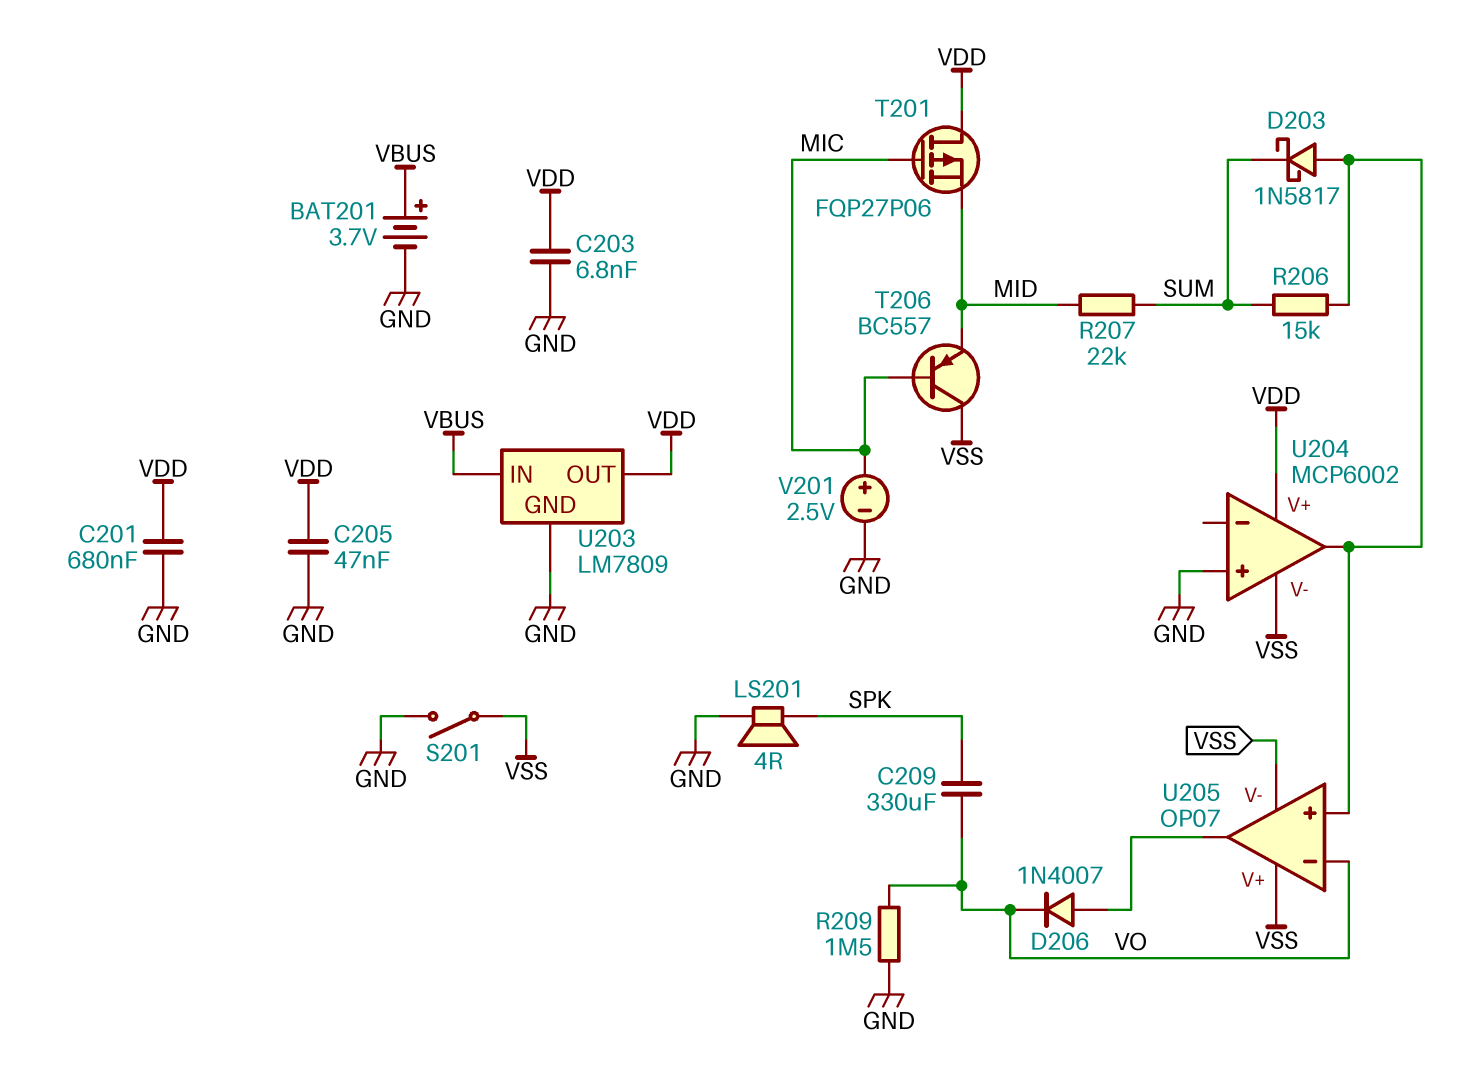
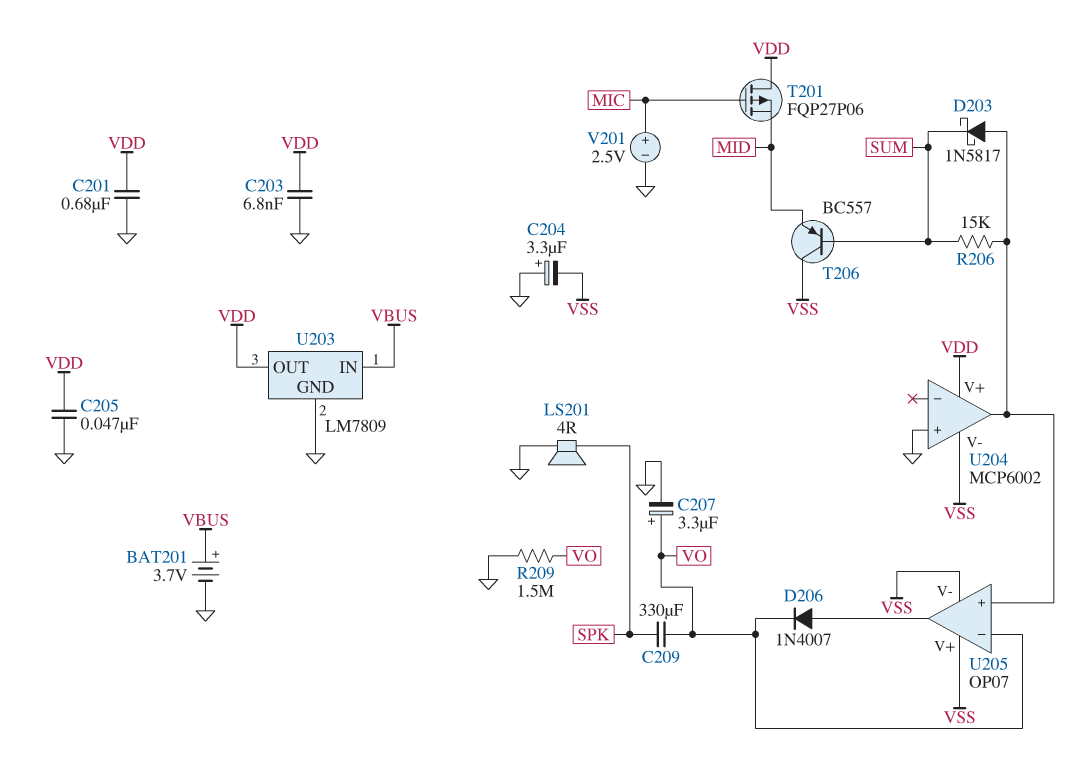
C204: none -> 3.3uF (plus GND, minus VSS)
C207: none -> 3.3uF (plus VO, minus GND)
R207: 22k (MID, SUM) -> none
S201: switch (GND, VSS) -> none
T206: PNP BC557 (B MIC, C VSS, E MID) -> PNP BC557 (B SUM, C VSS, E MID)

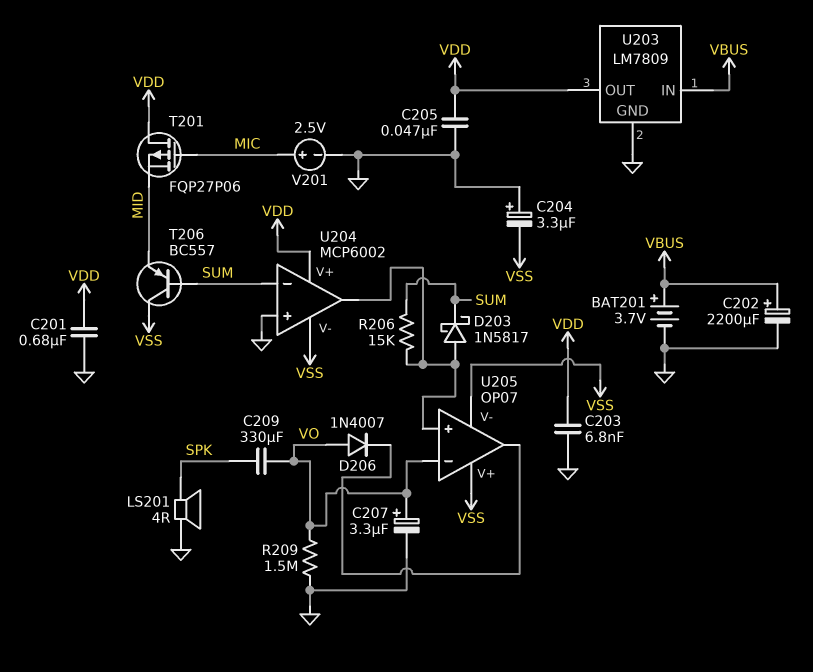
C202: none -> 2200uF (plus VBUS, minus GND)
D206: diode 1N4007 (A U205/out, K VO) -> diode 1N4007 (A VO, K U205/out)
U204 pin in-: none -> SUM

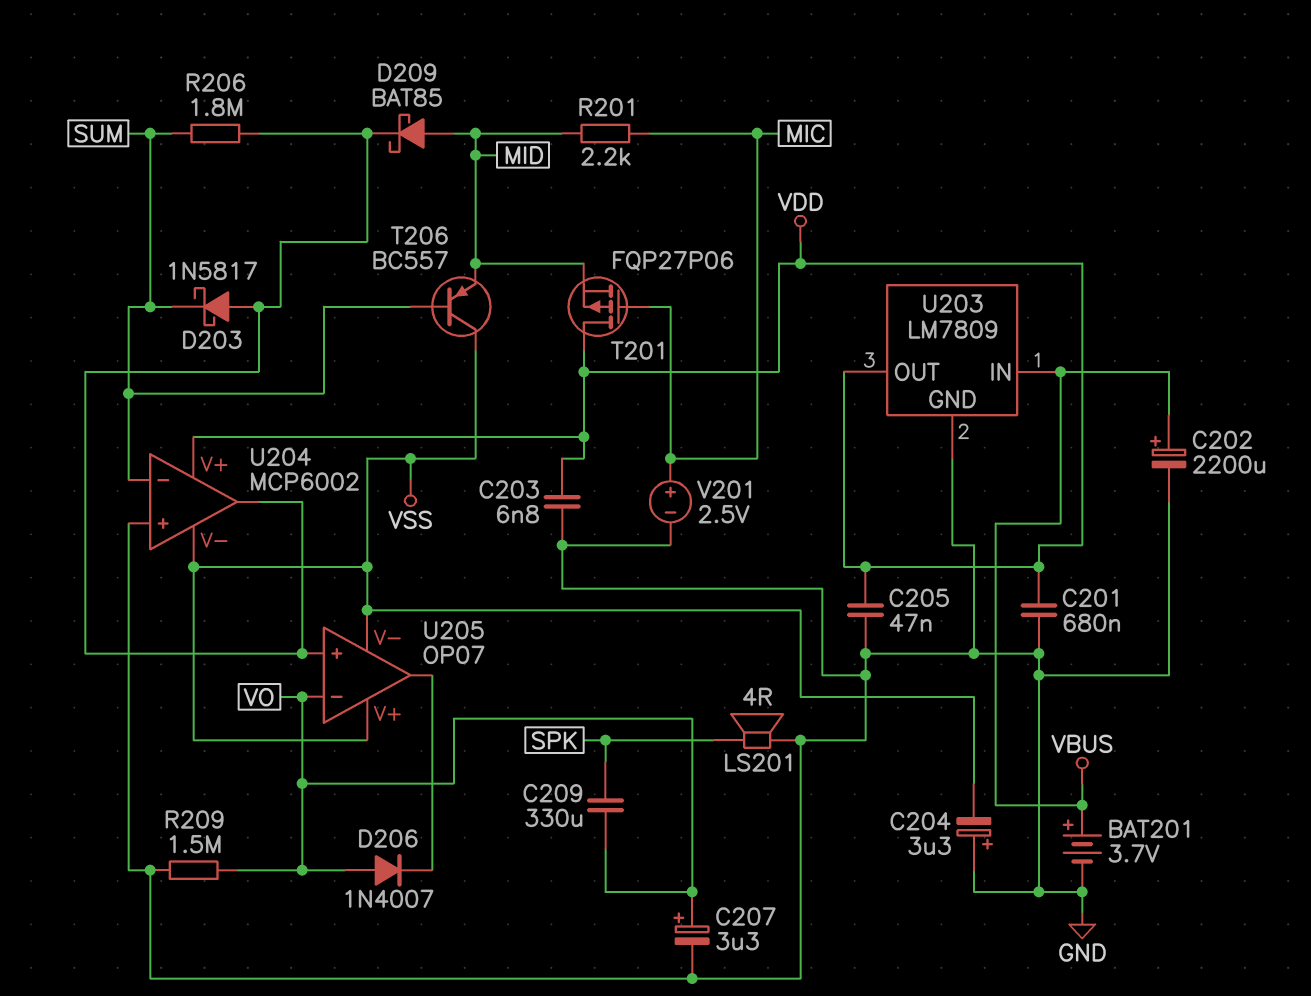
D209: none -> schottky BAT85 (A MID, K U204/out)
R201: none -> 2.2k (MIC, MID)
R206: 15k (SUM, U204/out) -> 1.8M (SUM, U204/out)

